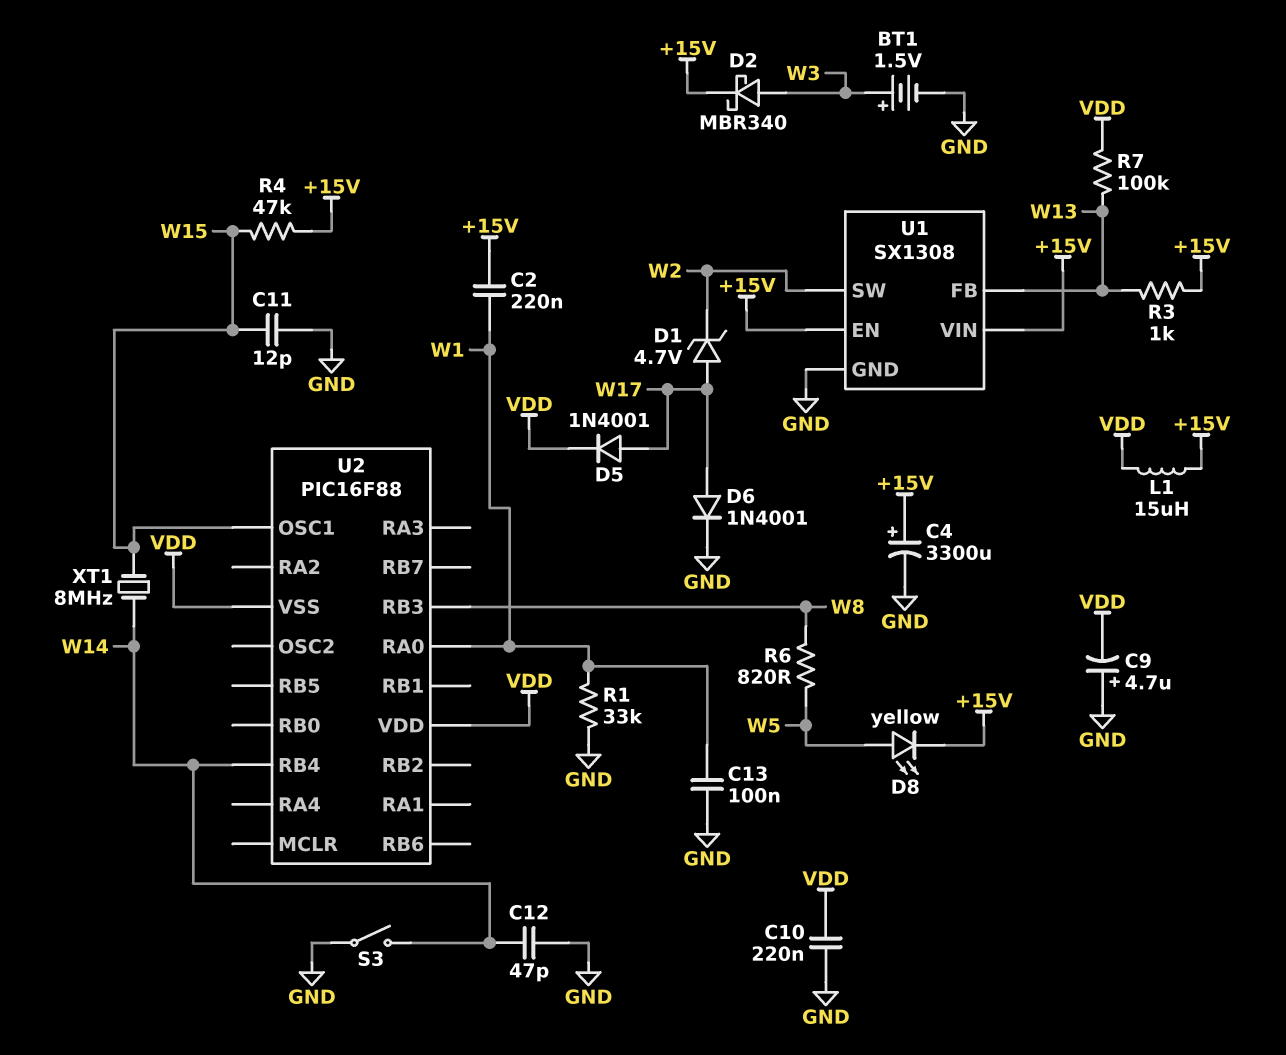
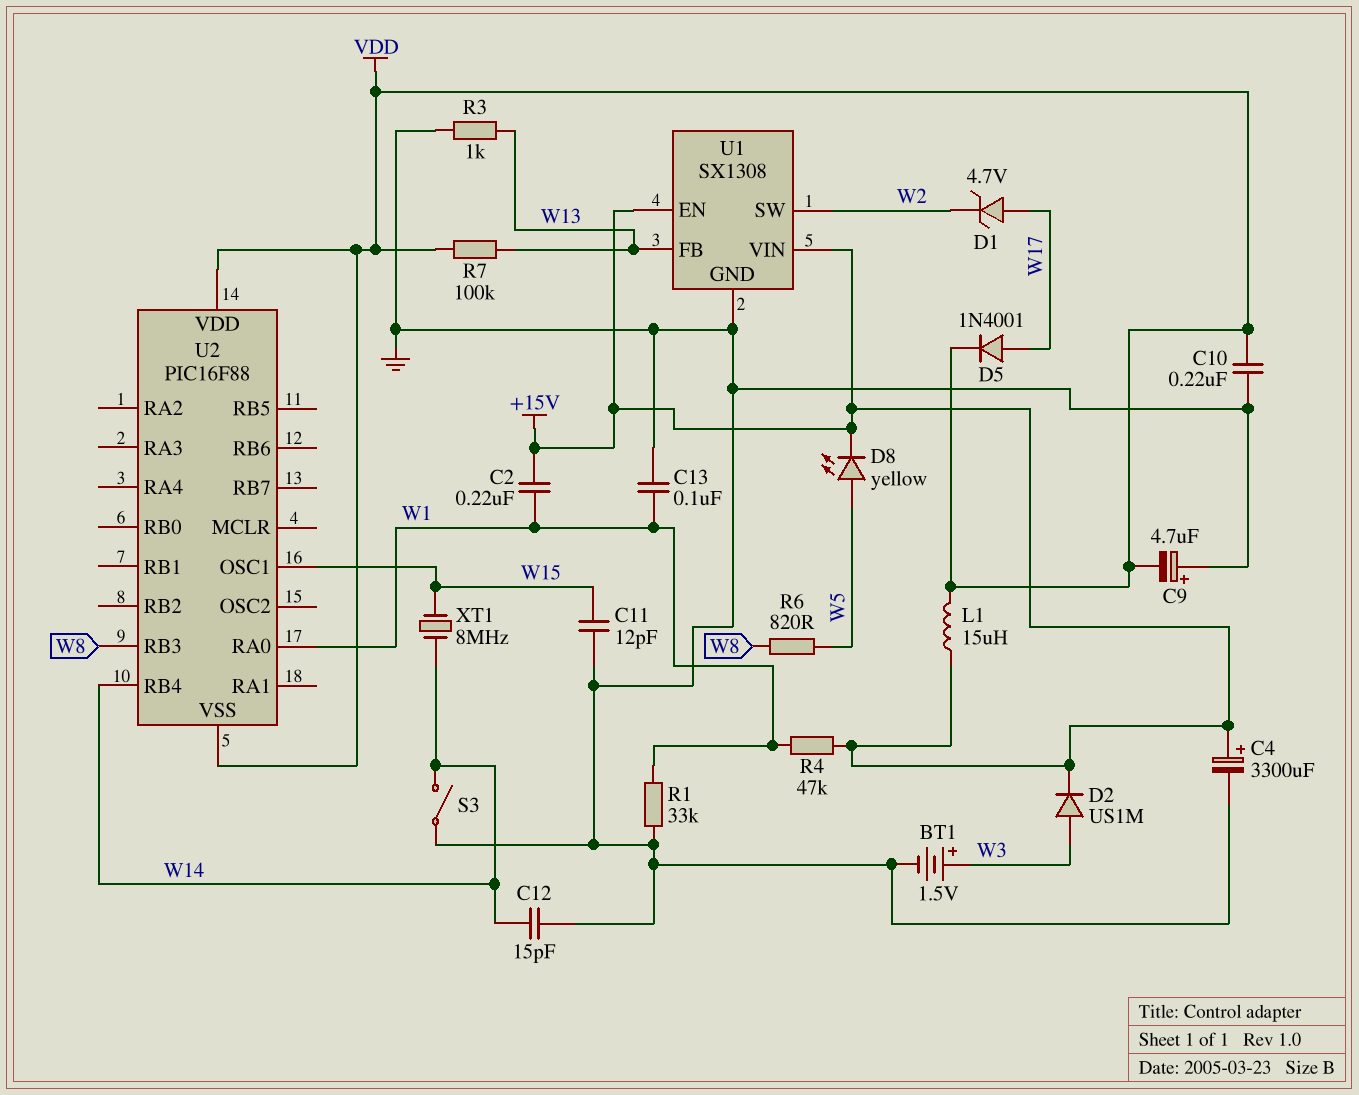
C12: 47pF (GND, W14) -> 15pF (GND, W14)
D2: schottky MBR340 (A W3, K +15V) -> diode US1M (A W3, K +15V)
D6: diode 1N4001 (A W17, K GND) -> none
R3: 1k (+15V, W13) -> 1k (GND, W13)
R4: 47k (+15V, W15) -> 47k (+15V, W1)

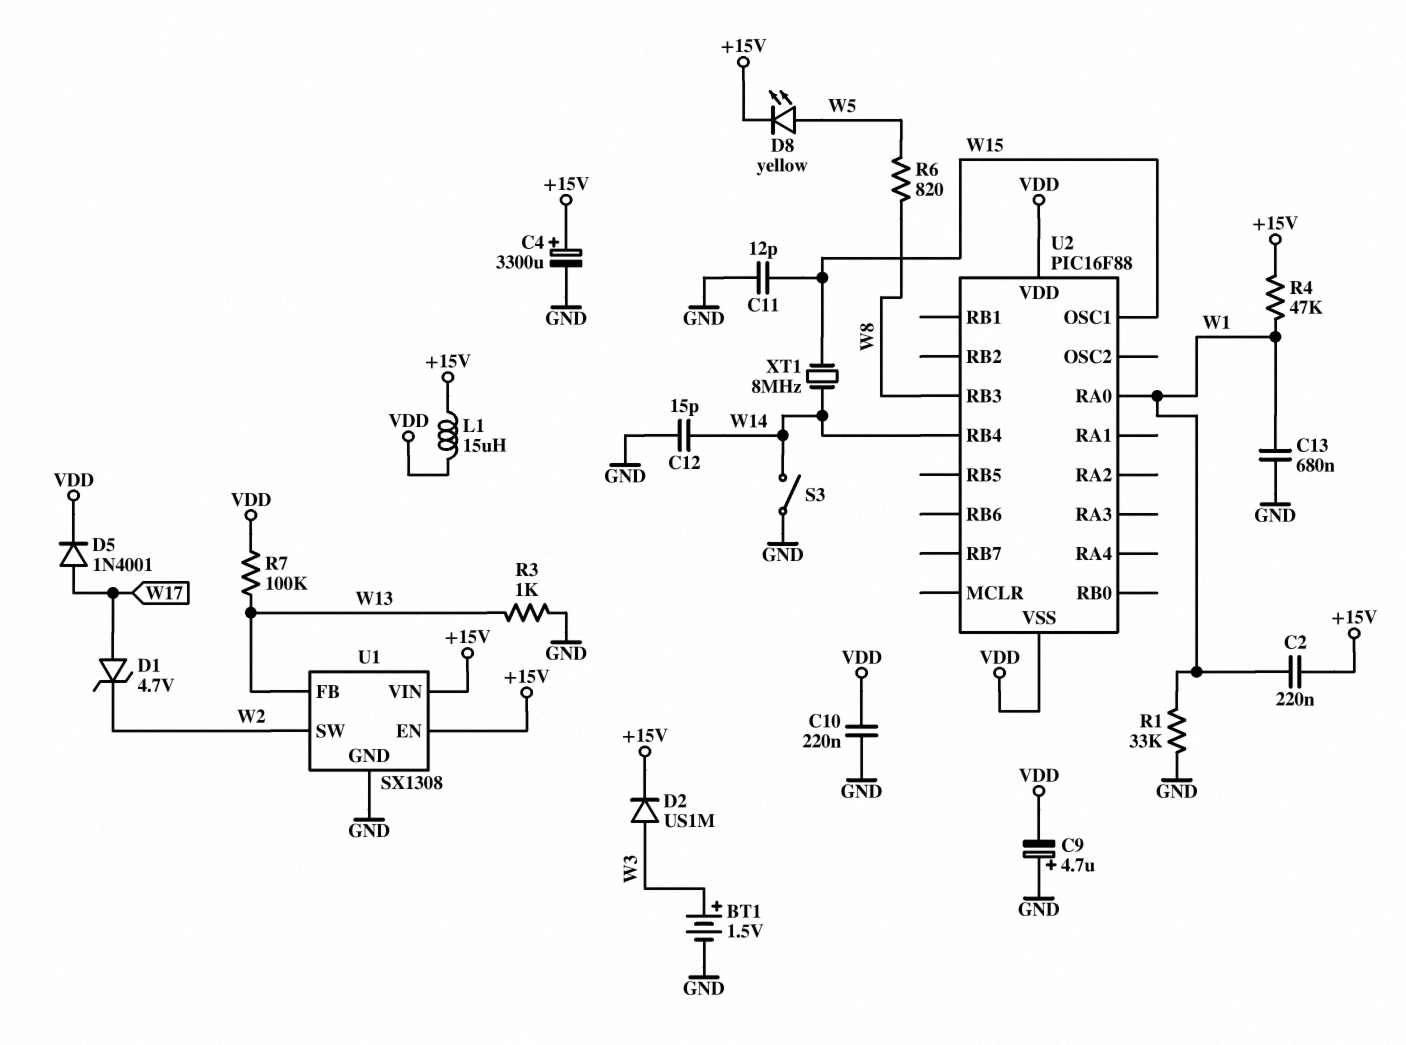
C13: 100nF (GND, W1) -> 680nF (GND, W1)

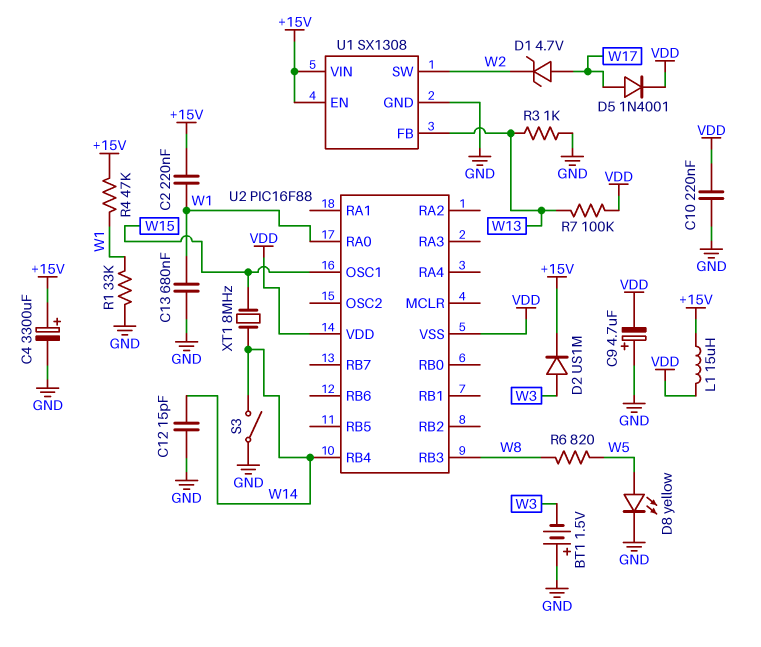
BT1: 1.5V (plus W3, minus GND) -> 1.5V (plus GND, minus W3)
C11: 12pF (GND, W15) -> none
D8: LED yellow (A W5, K +15V) -> LED yellow (A W5, K GND)

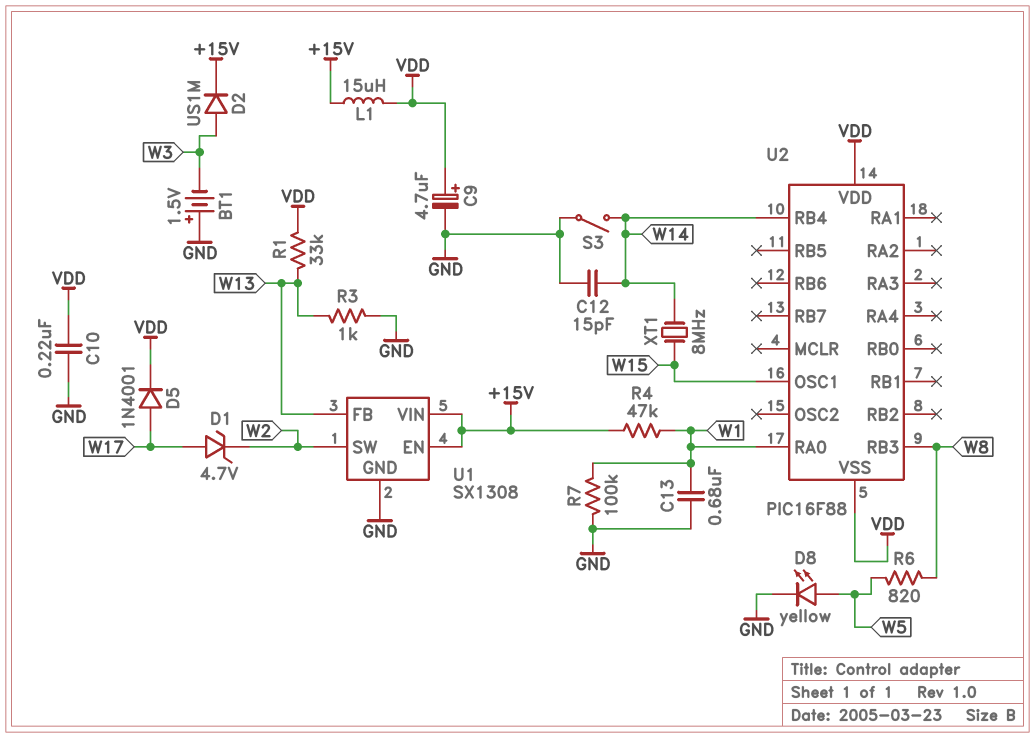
C2: 220nF (+15V, W1) -> none
C4: 3300uF (plus +15V, minus GND) -> none
C9: 4.7uF (plus GND, minus VDD) -> 4.7uF (plus VDD, minus GND)
R1: 33k (GND, W1) -> 33k (VDD, W13)
R7: 100k (VDD, W13) -> 100k (GND, W1)

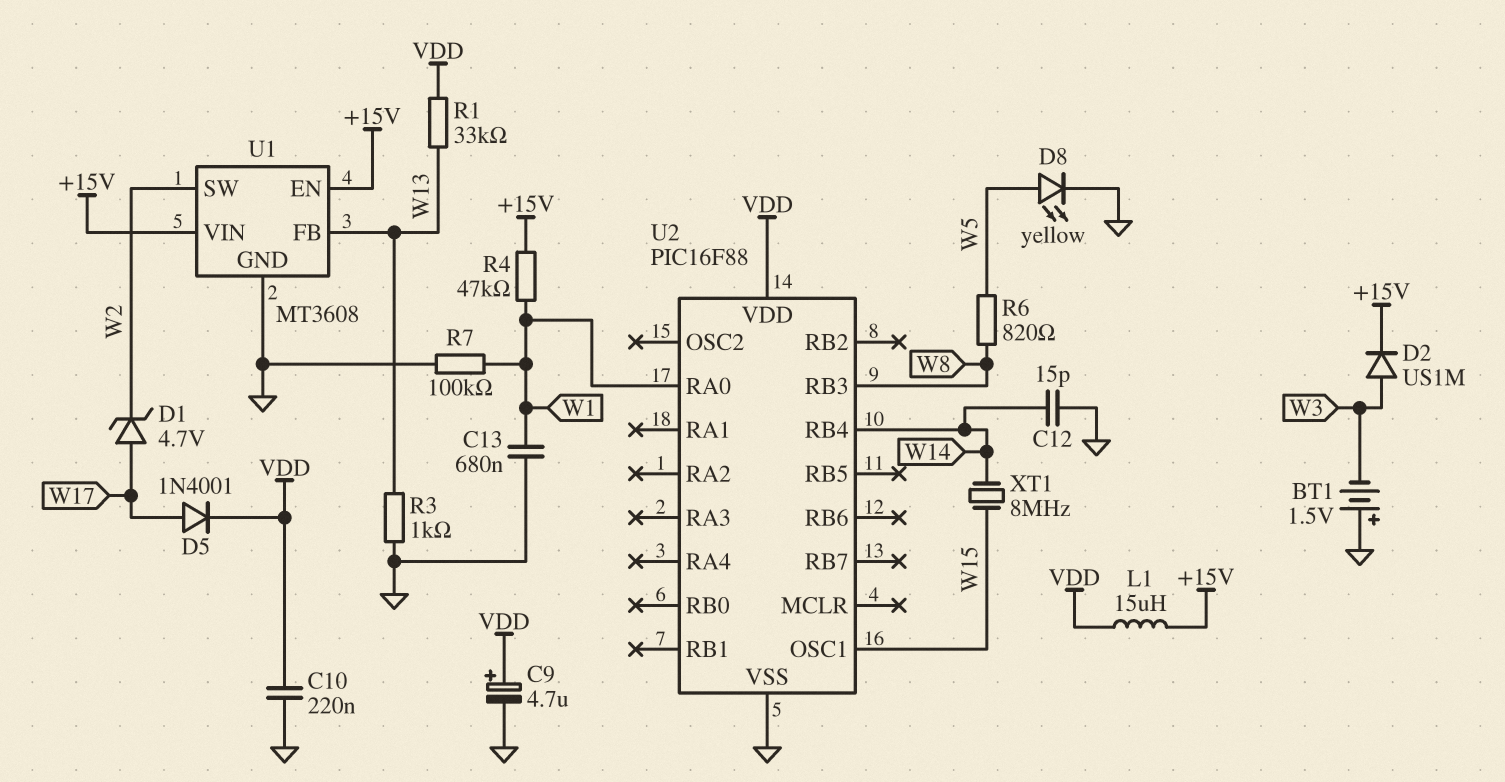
S3: switch (GND, W14) -> none
U1: SX1308 -> MT3608
U2 pin VSS: VDD -> GND

